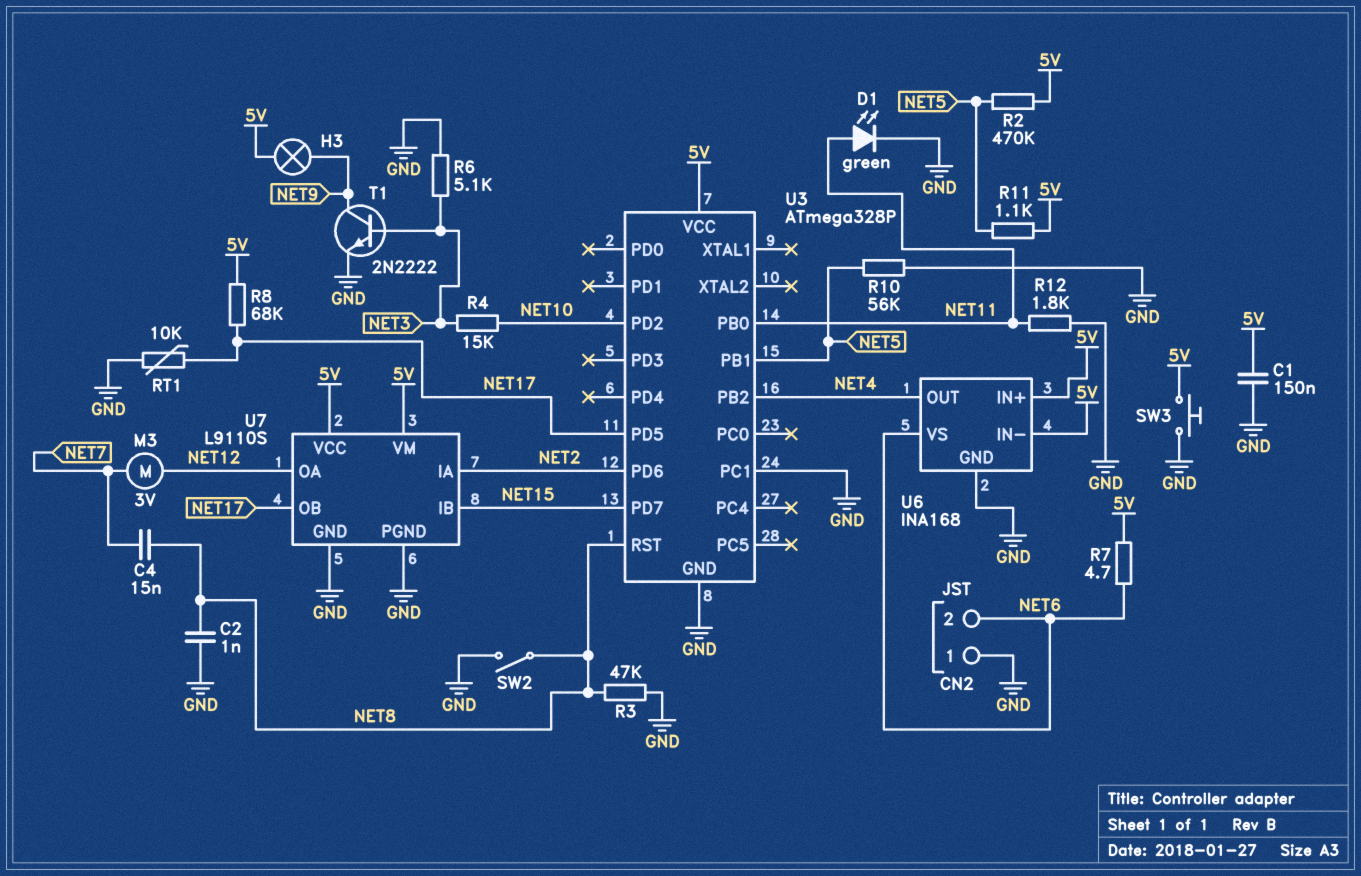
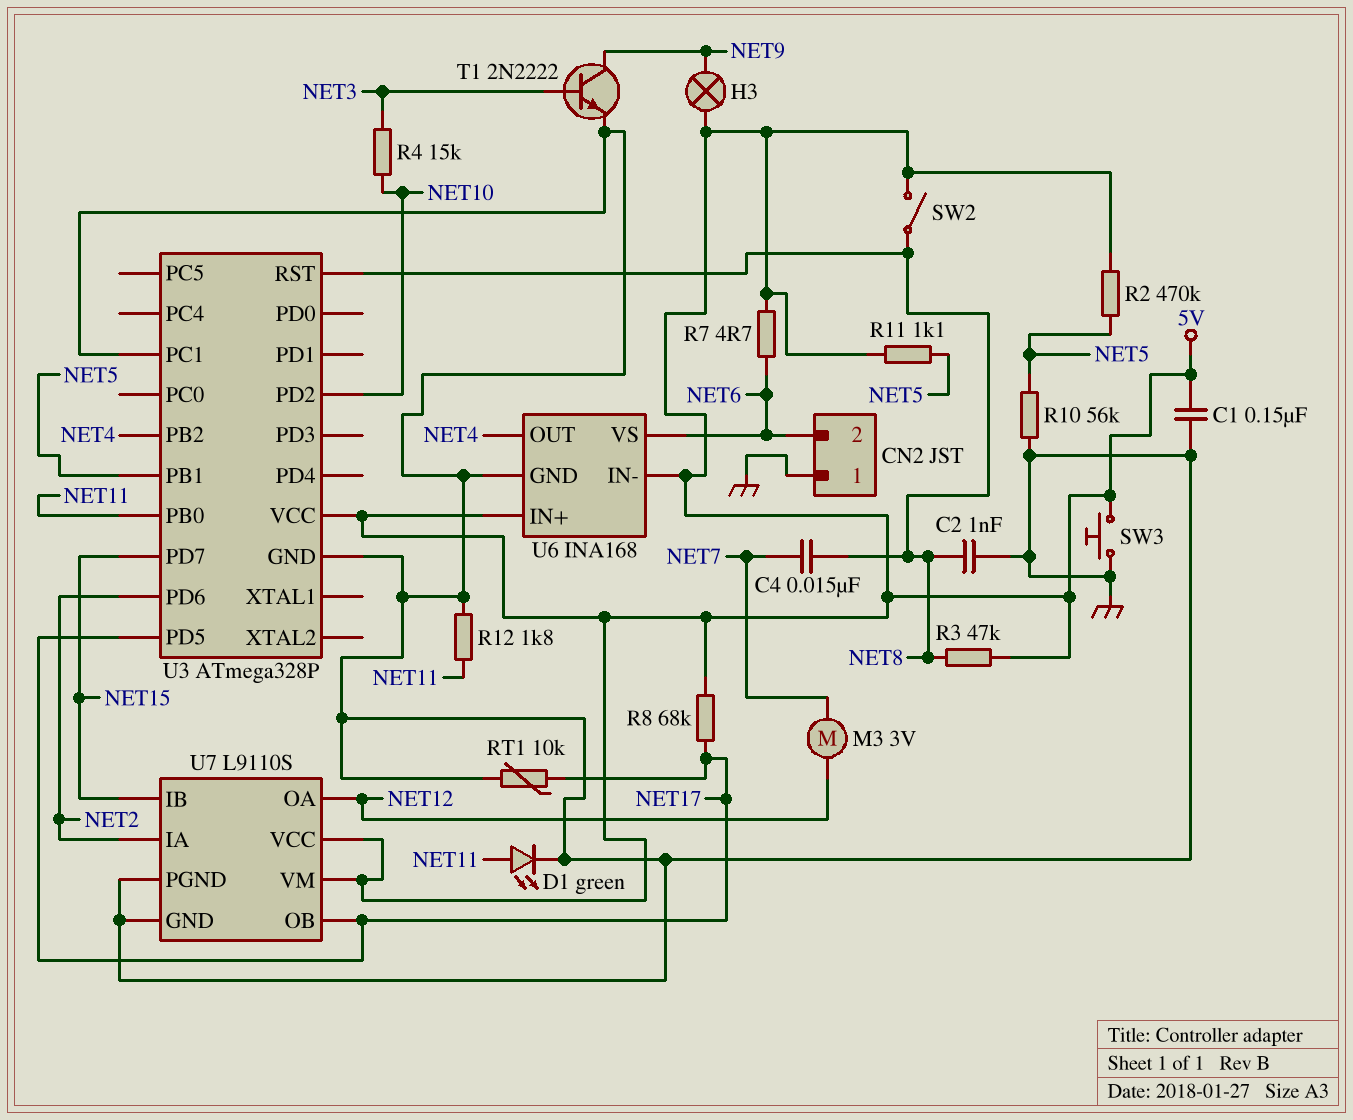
R3: 47k (GND, NET8) -> 47k (5V, NET8)
R6: 5.1k (GND, NET3) -> none
SW2: switch (GND, NET8) -> switch (5V, NET8)

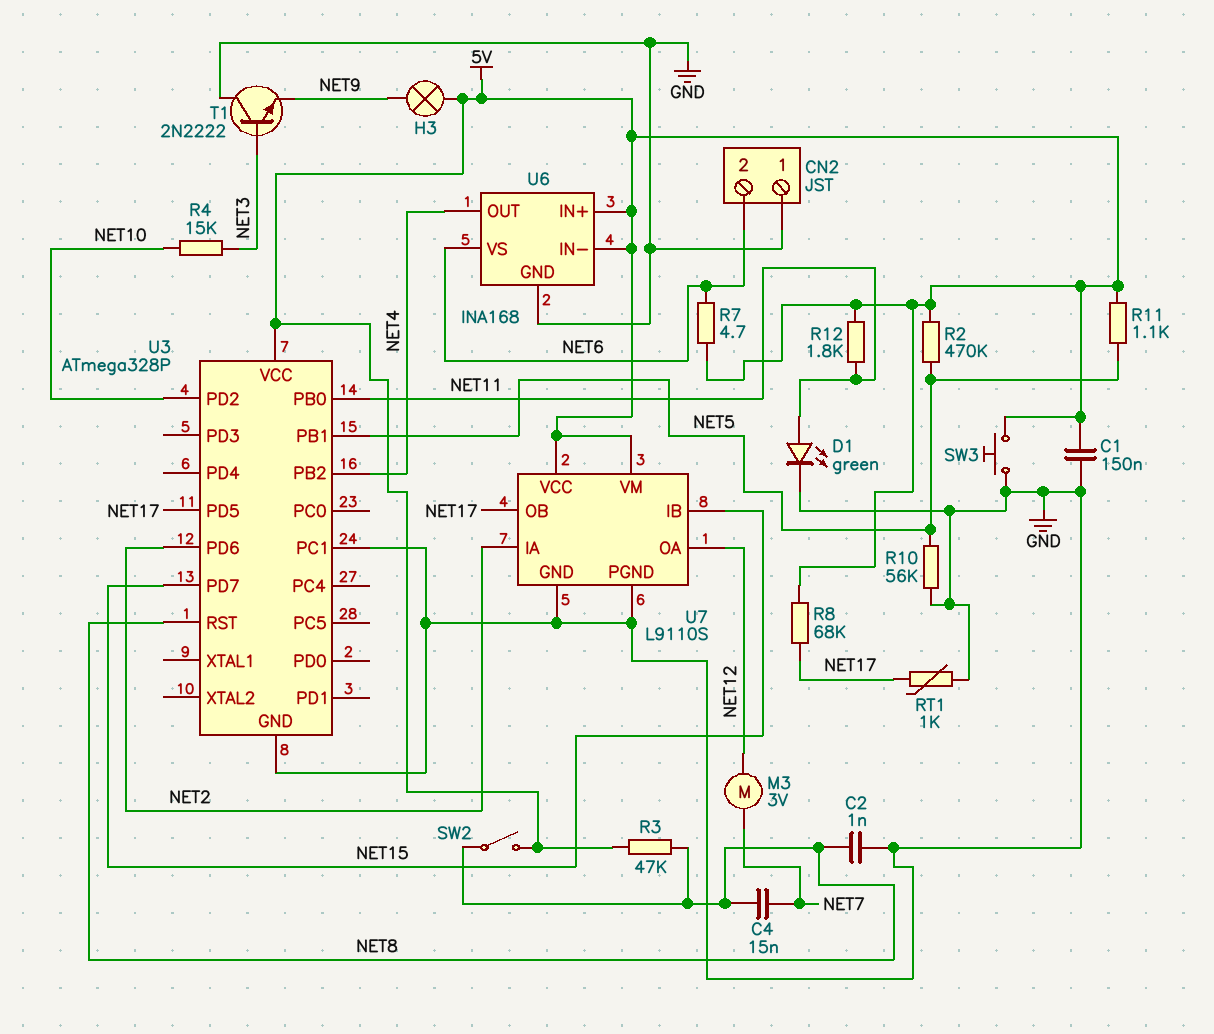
R12: 1.8k (GND, NET11) -> 1.8k (5V, NET11)
RT1: 10k (GND, NET17) -> 1k (GND, NET17)
T1: NPN 2N2222 (B NET3, C NET9, E GND) -> NPN 2N2222 (B NET3, C GND, E NET9)

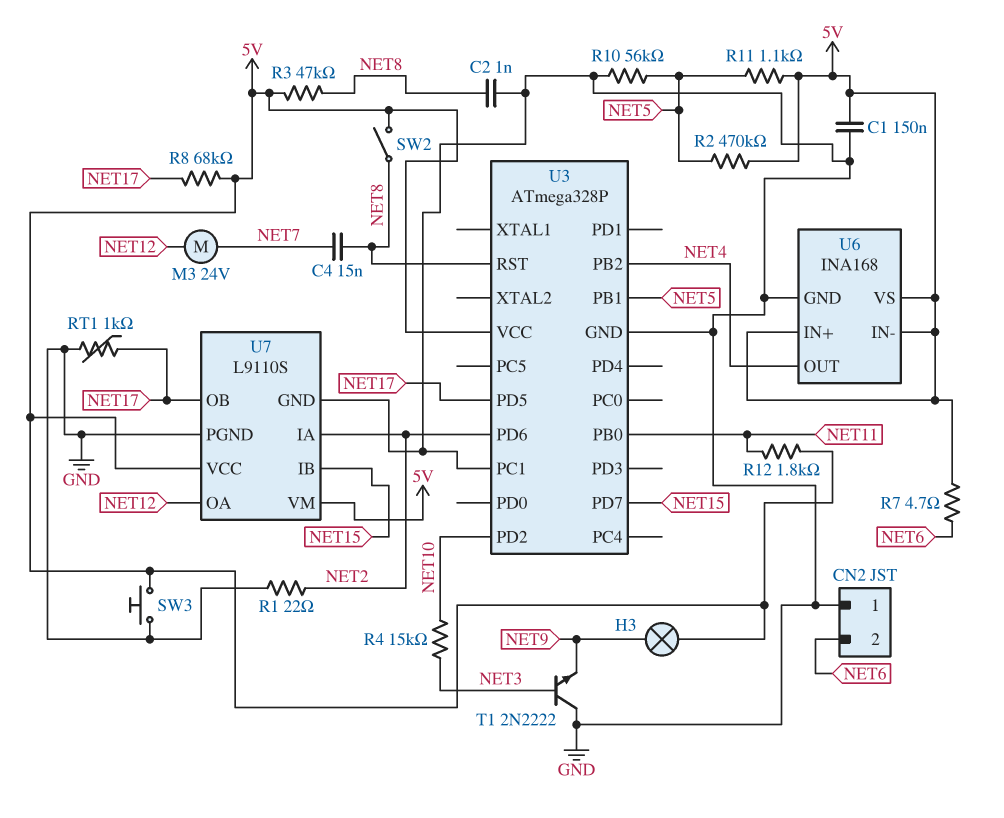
D1: LED green (A NET11, K GND) -> none
M3: motor 3V (NET7, NET12) -> motor 24V (NET7, NET12)
R1: none -> 22 (GND, NET2)
U6 pin VS: NET6 -> 5V

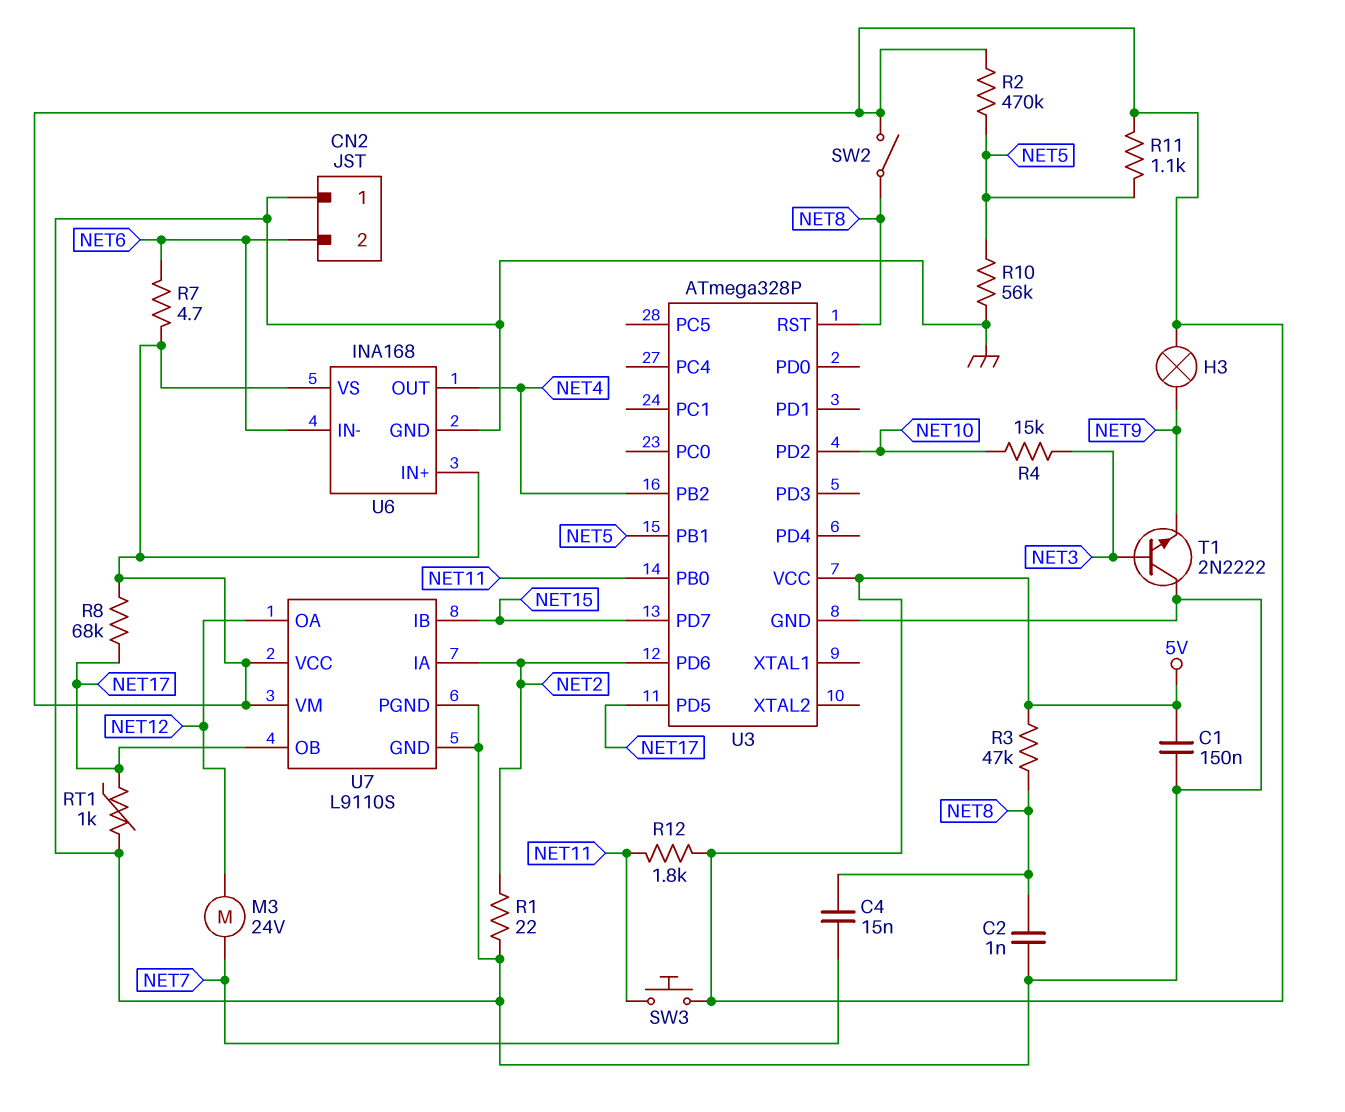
SW3: button (5V, GND) -> button (5V, NET11)
U3 pin PC1: GND -> none
U6 pin IN-: 5V -> NET6

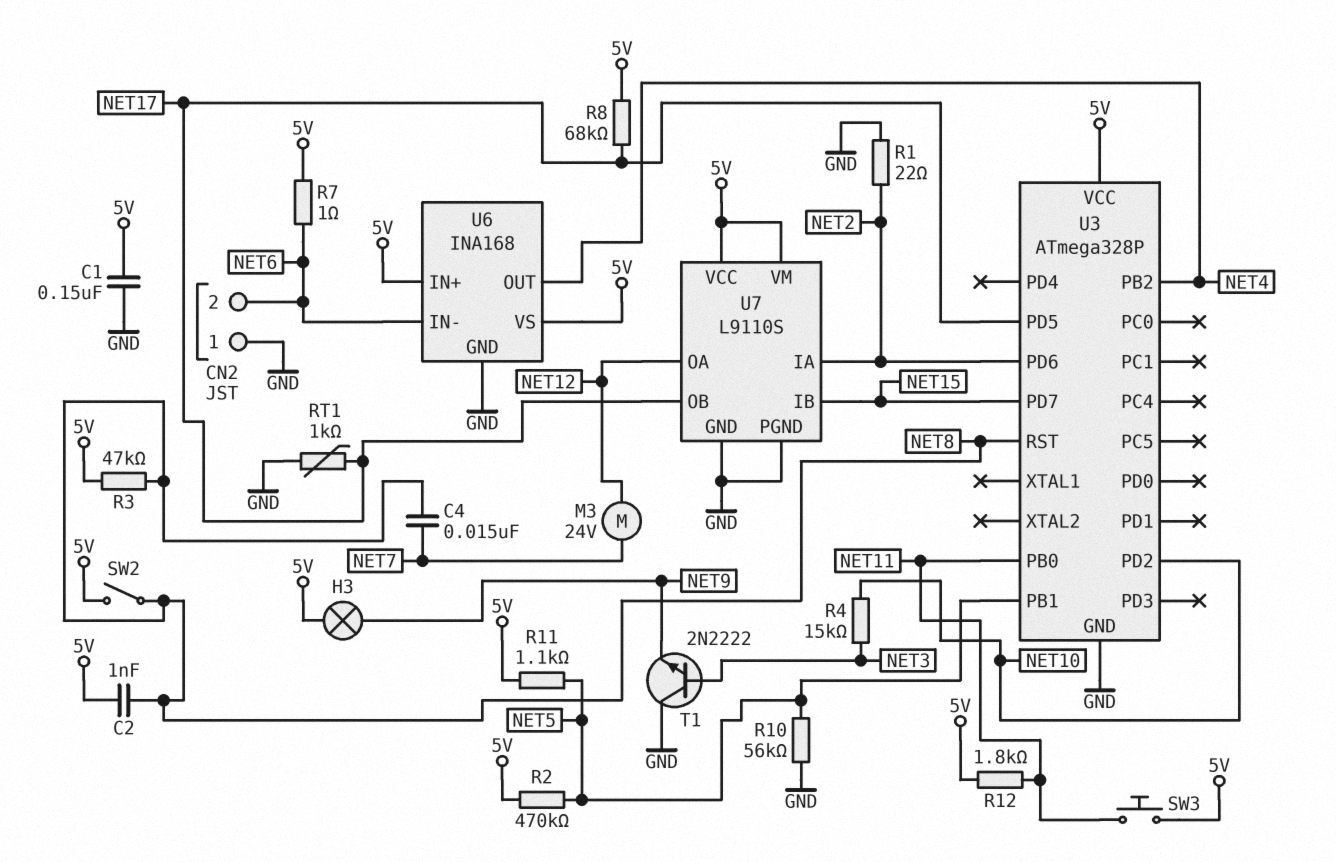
C2: 1nF (GND, NET8) -> 1nF (5V, NET8)
R7: 4.7 (5V, NET6) -> 1 (5V, NET6)

